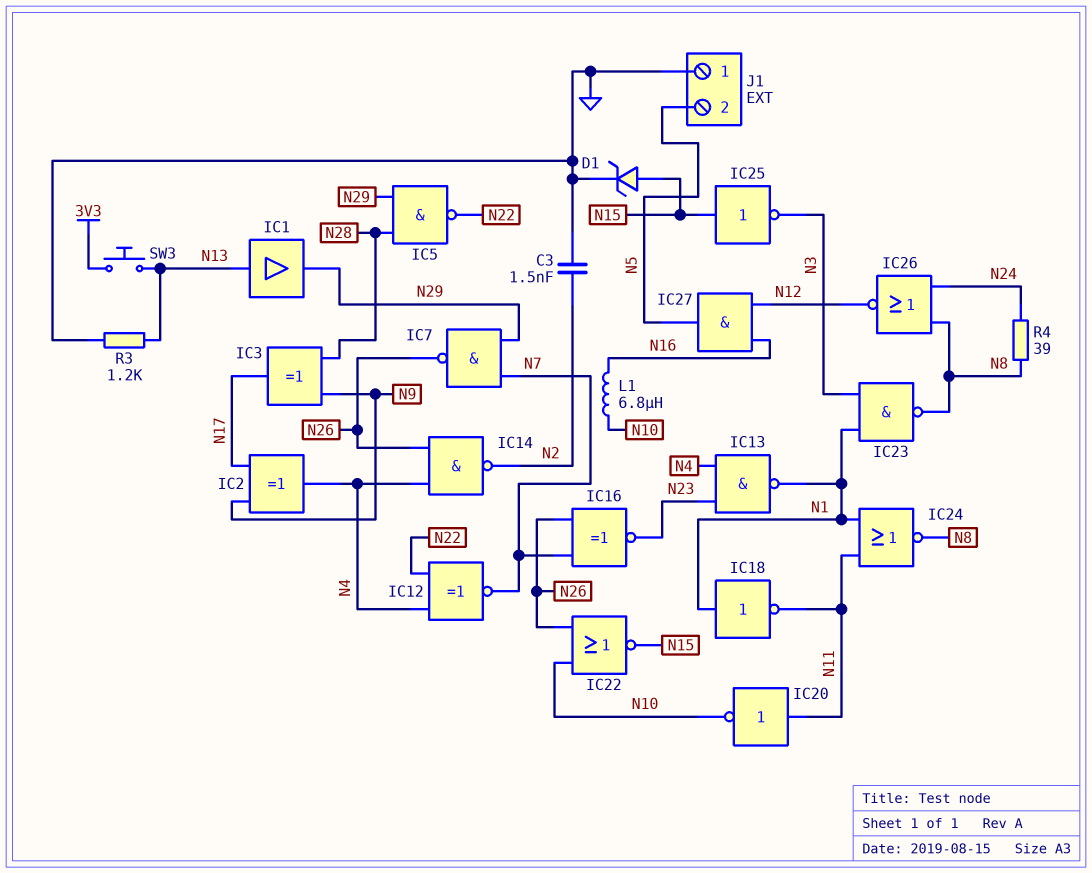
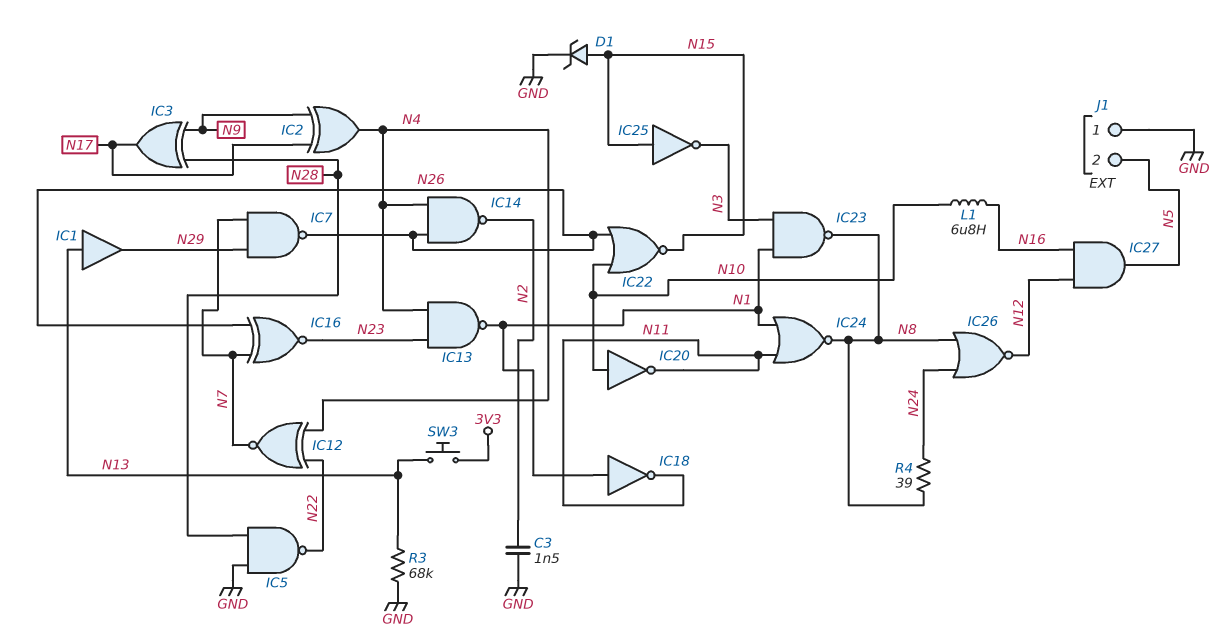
IC5: NAND (in N28, in N29, out N22) -> NAND (in GND, in N28, out N22)
IC20: NOT (in N11, out N10) -> NOT (in N10, out N11)
R3: 1.2k (GND, N13) -> 68k (GND, N13)

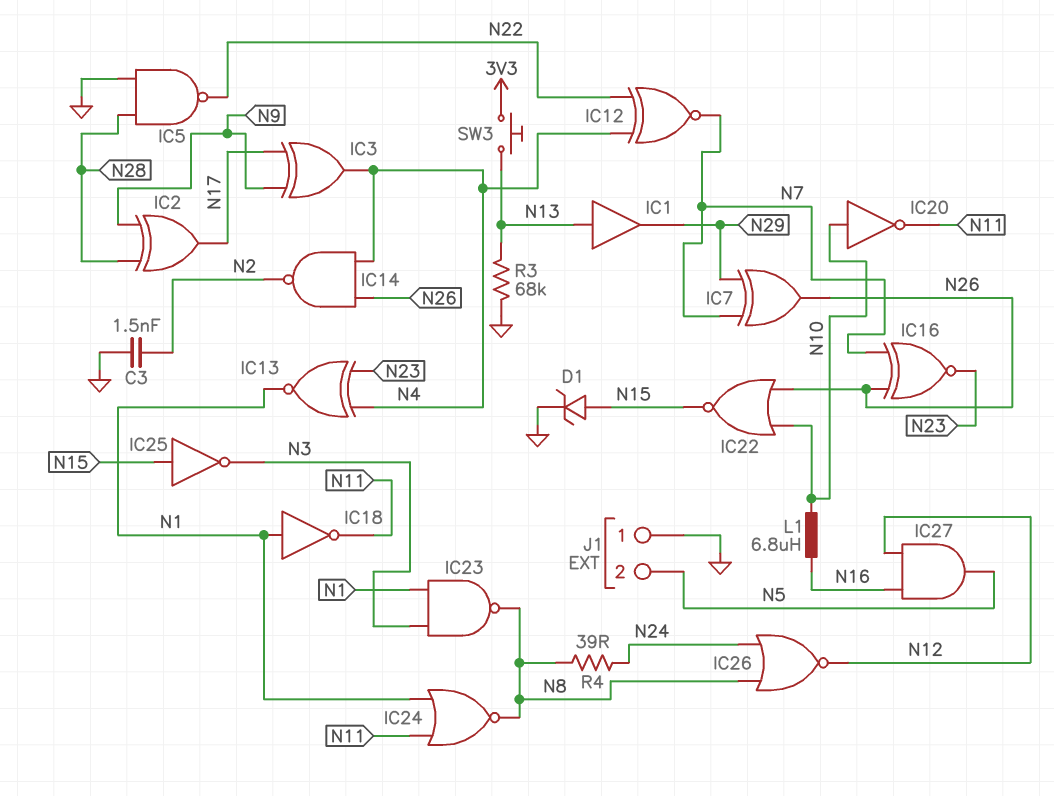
IC2: XOR (in N9, in N17, out N4) -> XOR (in N9, in N28, out N17)
IC3: XOR (in N9, in N28, out N17) -> XOR (in N9, in N17, out N4)
IC7: NAND (in N7, in N29, out N26) -> XOR (in N7, in N29, out N26)
IC13: NAND (in N4, in N23, out N1) -> XNOR (in N4, in N23, out N1)

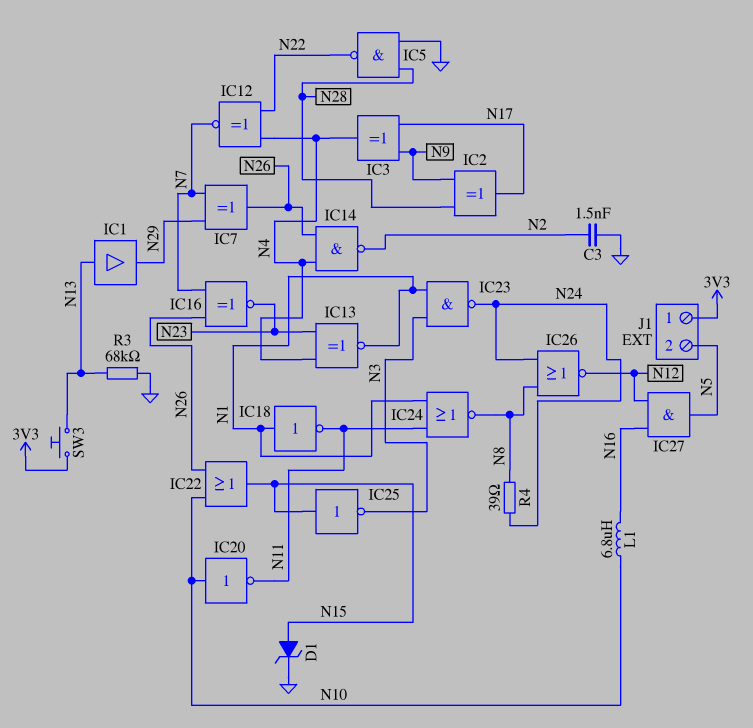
IC22: NOR (in N10, in N26, out N15) -> OR (in N10, in N26, out N15)
IC23: NAND (in N1, in N3, out N8) -> NAND (in N1, in N3, out N24)
J1 pin 1: GND -> 3V3

